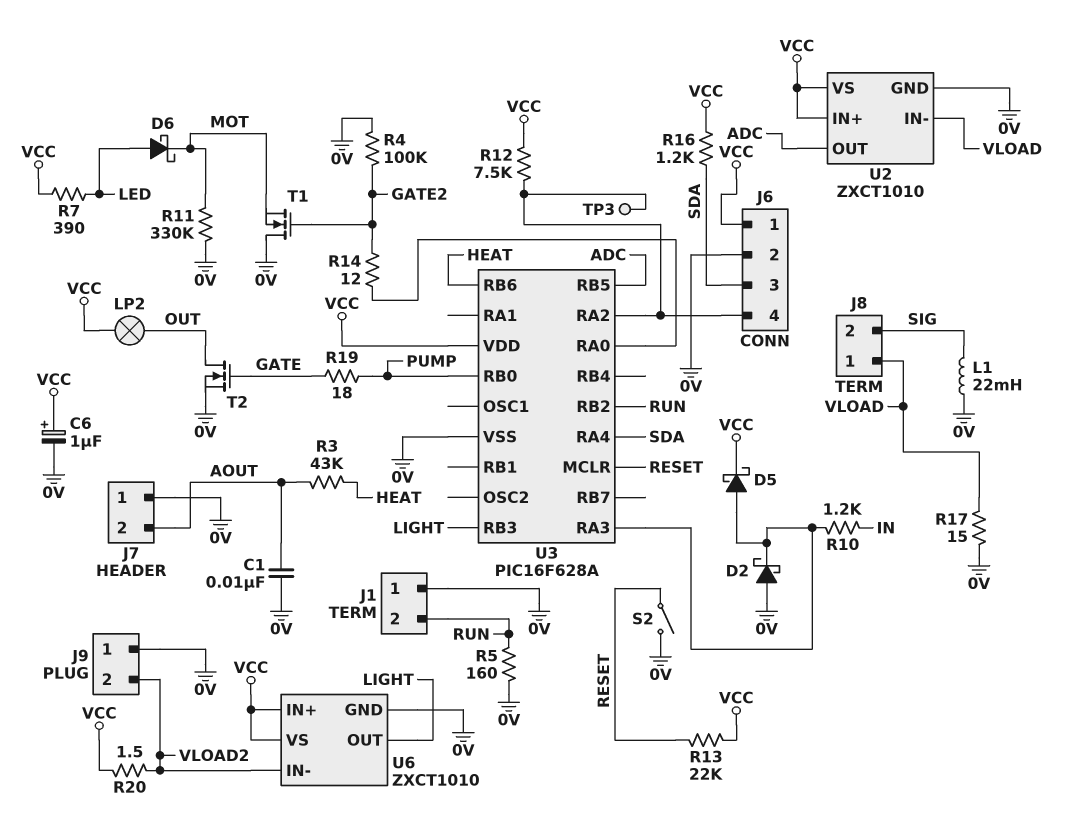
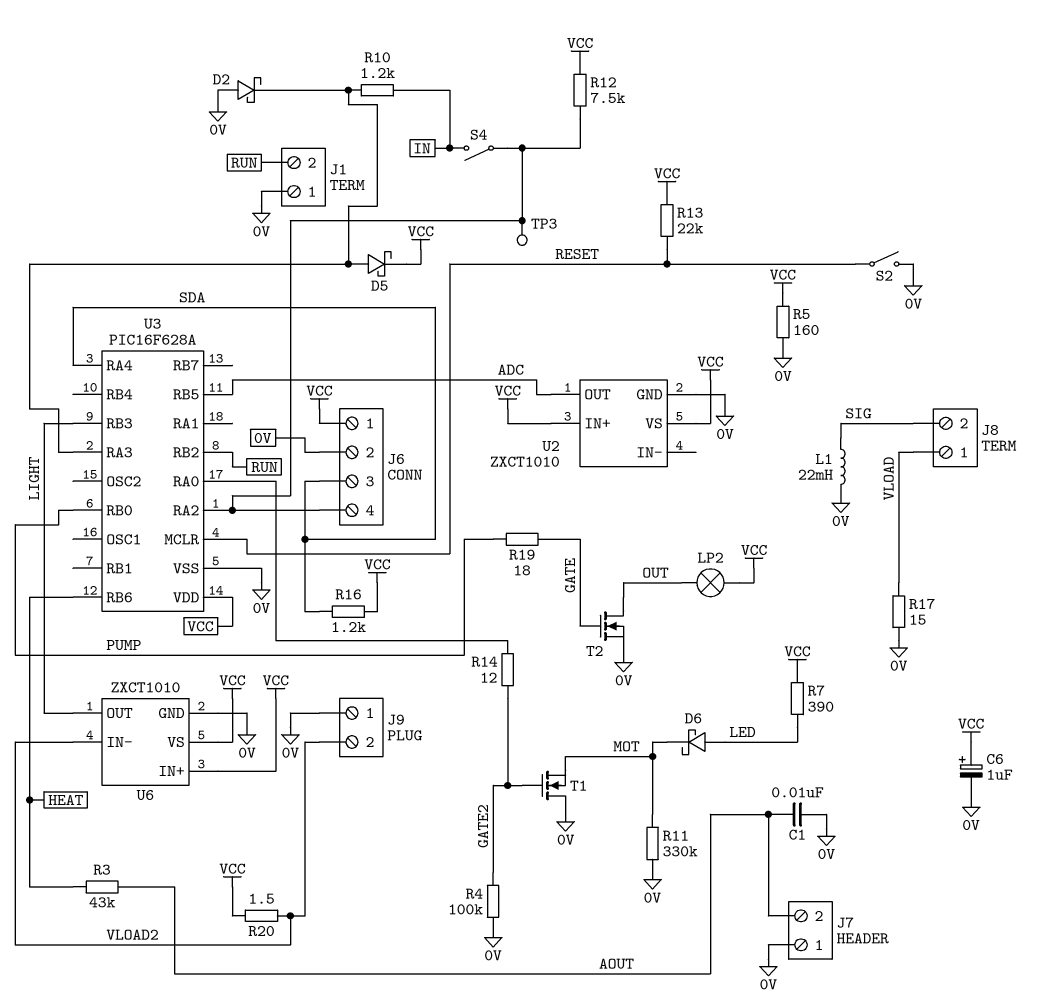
R5: 160 (0V, RUN) -> 160 (0V, VCC)
S4: none -> switch (IN, J6/4)
U2 pin IN-: VLOAD -> none

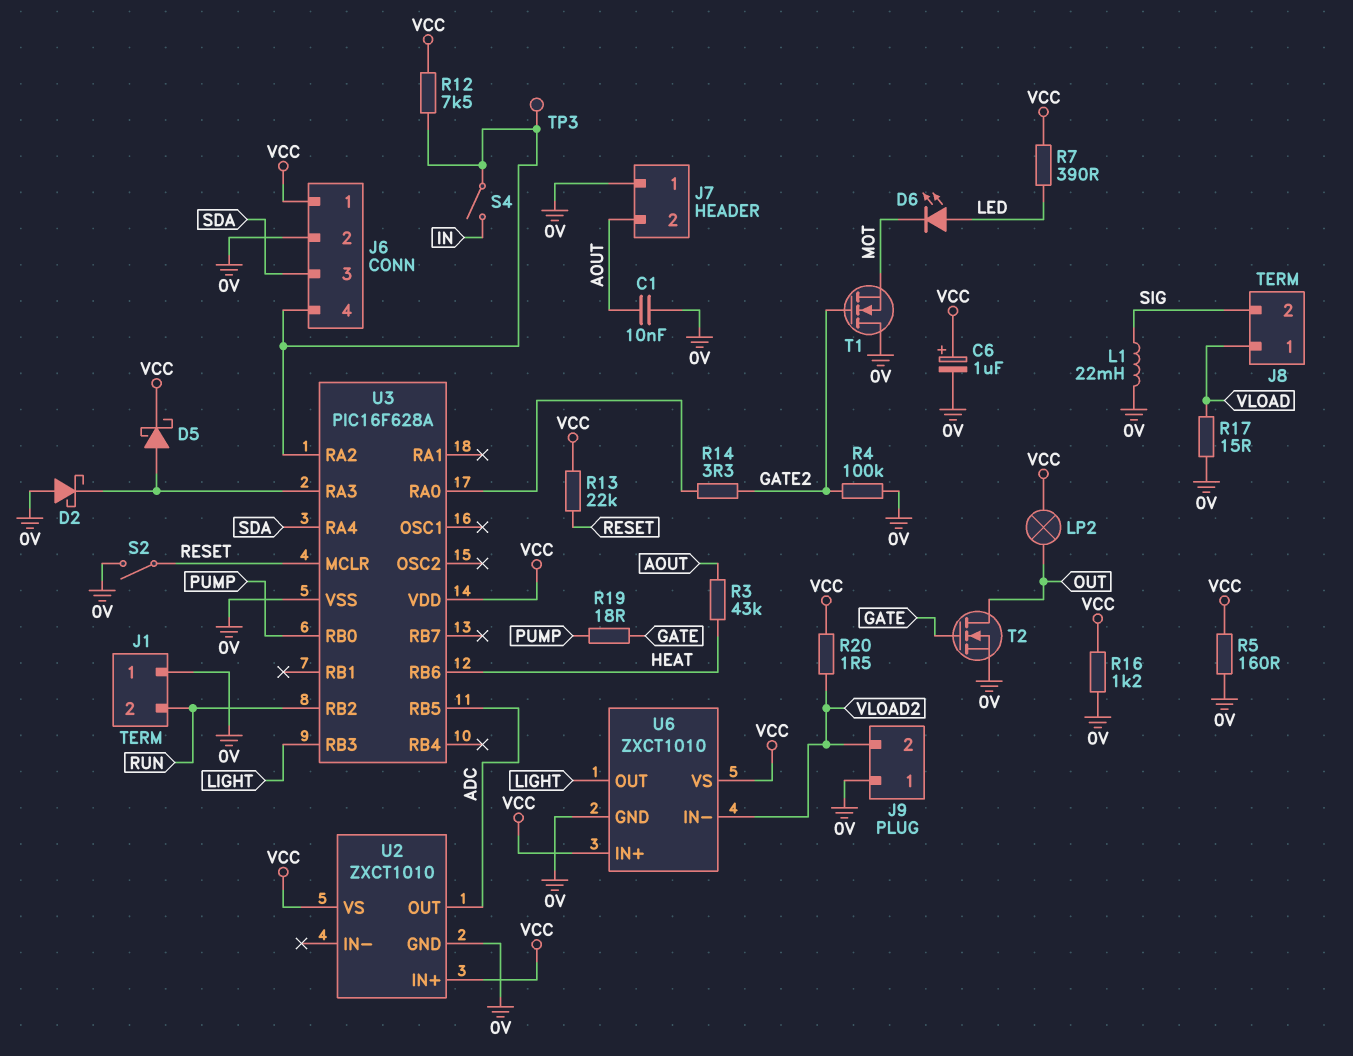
D6: schottky (A LED, K MOT) -> LED (A LED, K MOT)
R10: 1.2k (IN, U3/RA3) -> none
R11: 330k (0V, MOT) -> none
R14: 12 (GATE2, U3/RA0) -> 3.3 (GATE2, U3/RA0)
R16: 1.2k (SDA, VCC) -> 1.2k (0V, VCC)

